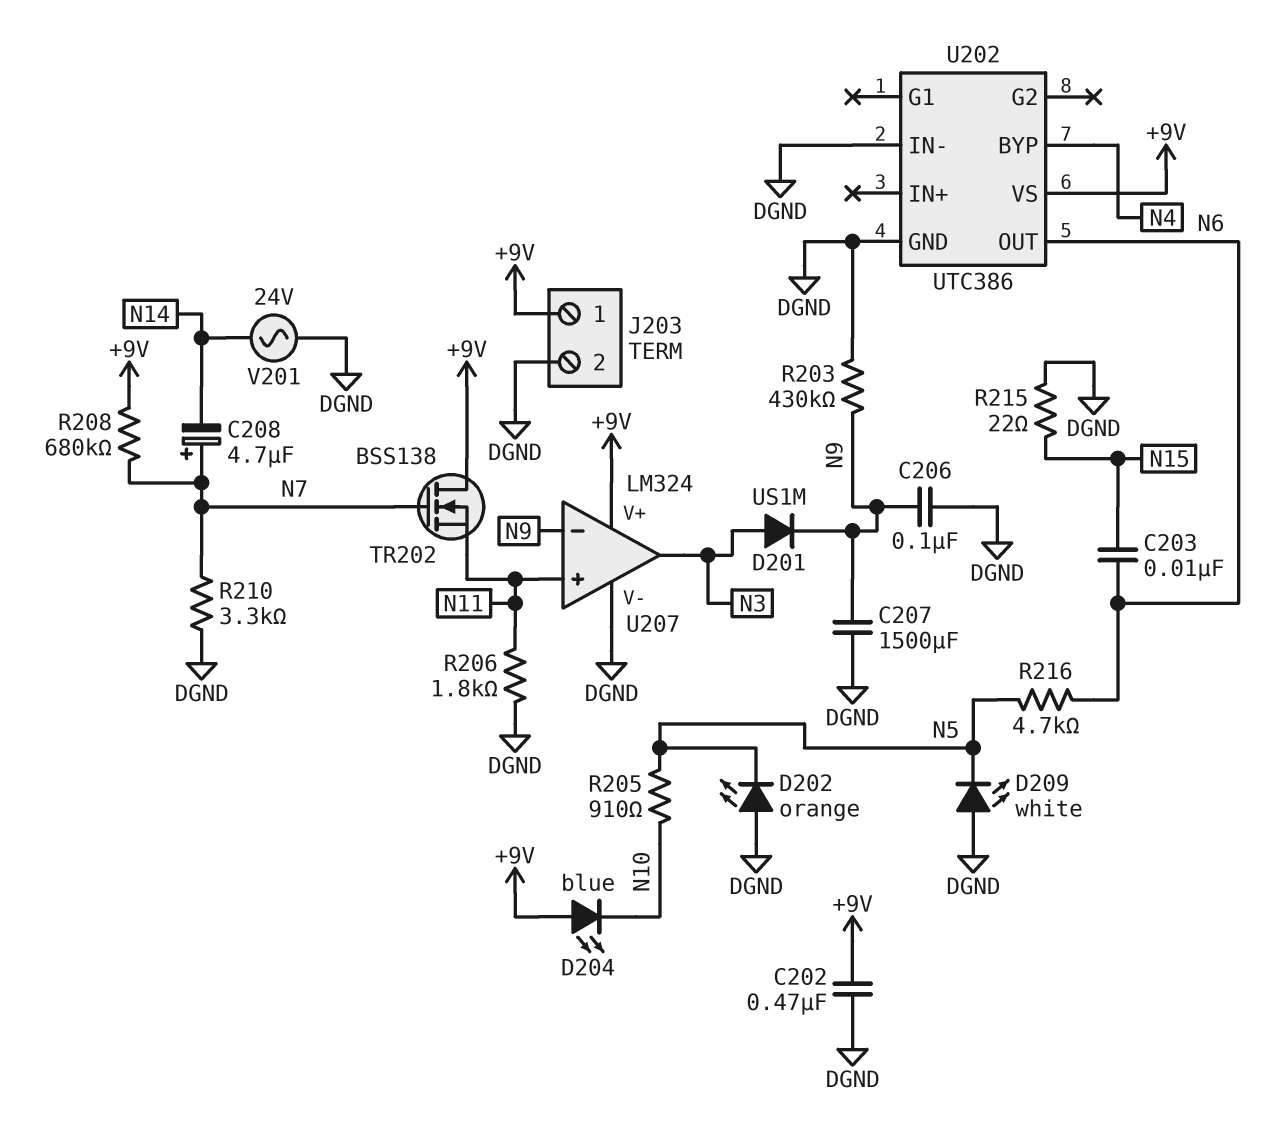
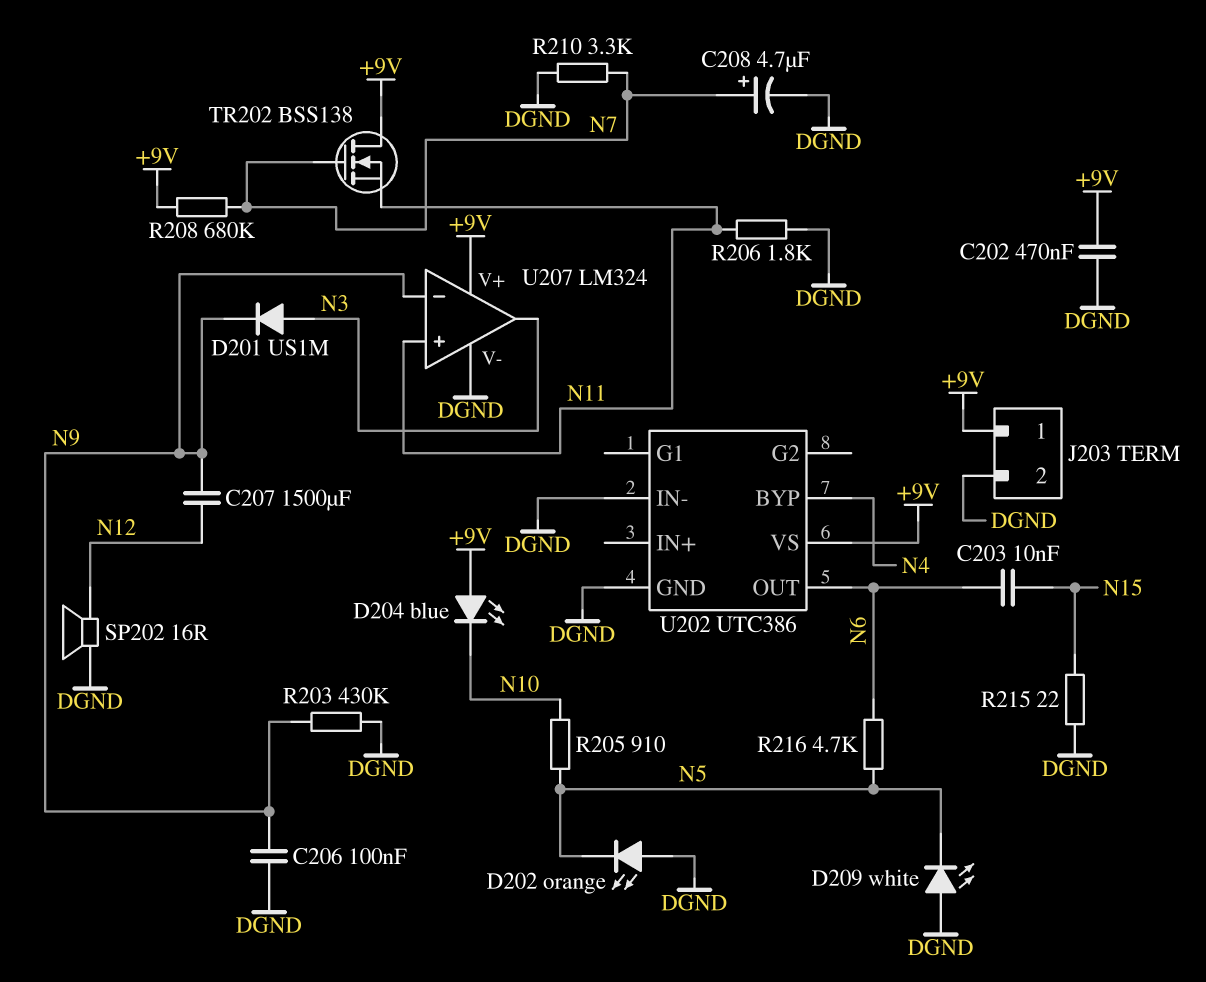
C207: 1500uF (DGND, N9) -> 1500uF (N9, N12)
C208: 4.7uF (plus N7, minus N14) -> 4.7uF (plus N7, minus DGND)
SP202: none -> speaker 16R (DGND, N12)
V201: AC 24V (DGND, N14) -> none

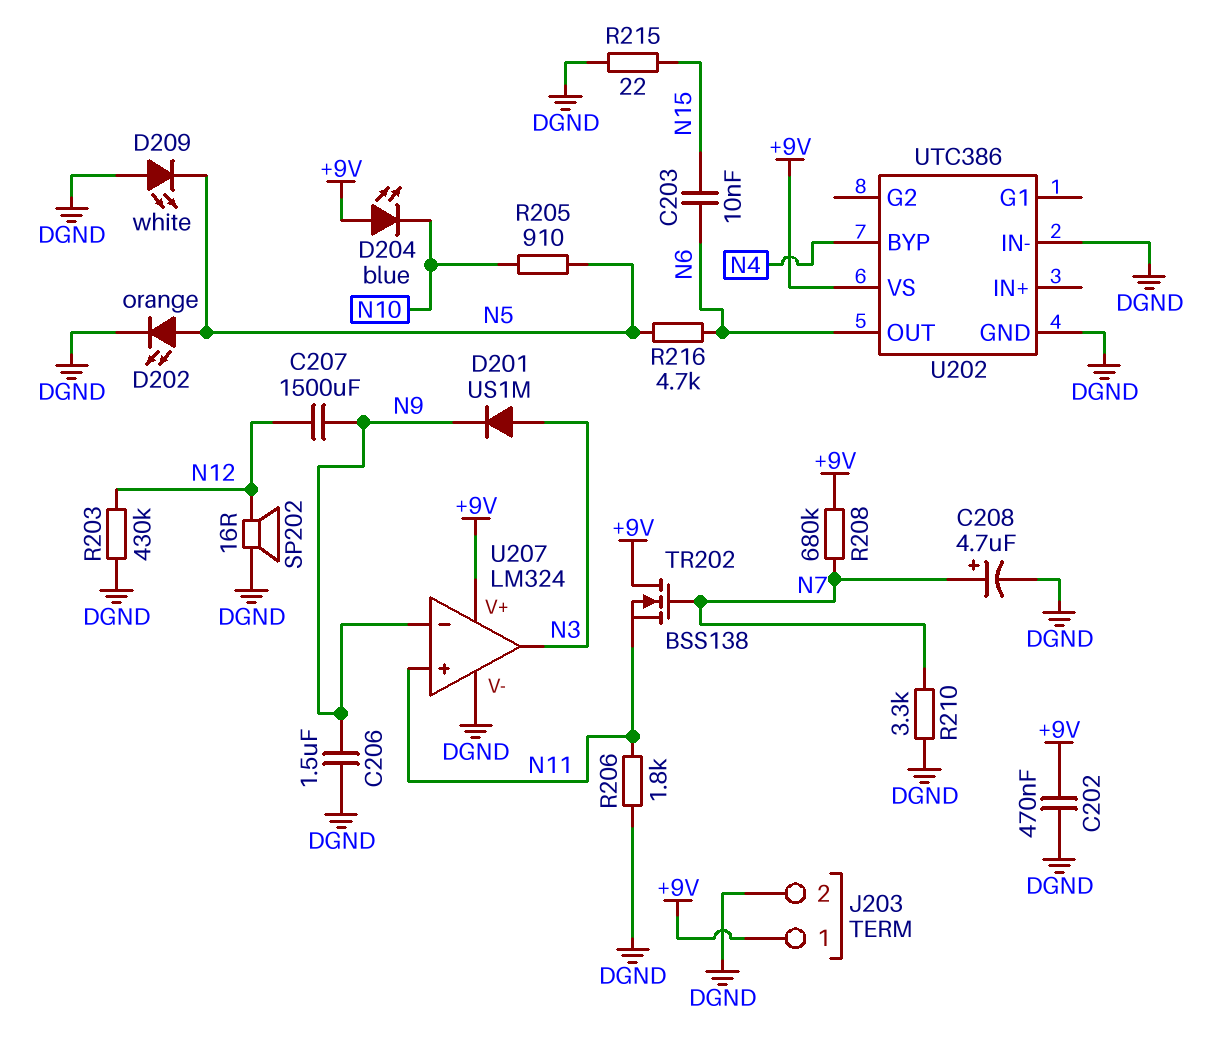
C206: 100nF (DGND, N9) -> 1.5uF (DGND, N9)
D202: LED orange (A DGND, K N5) -> LED orange (A N5, K DGND)
R203: 430k (DGND, N9) -> 430k (DGND, N12)

